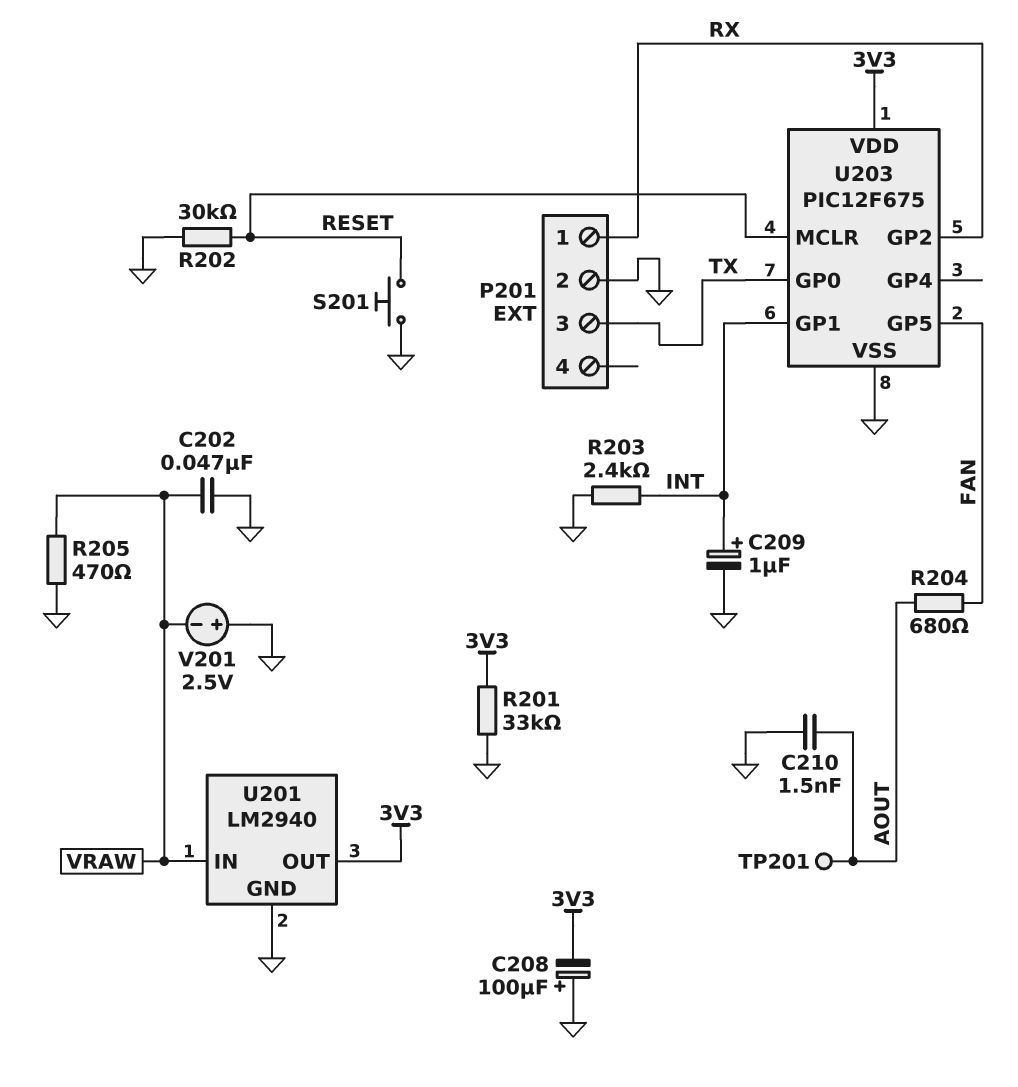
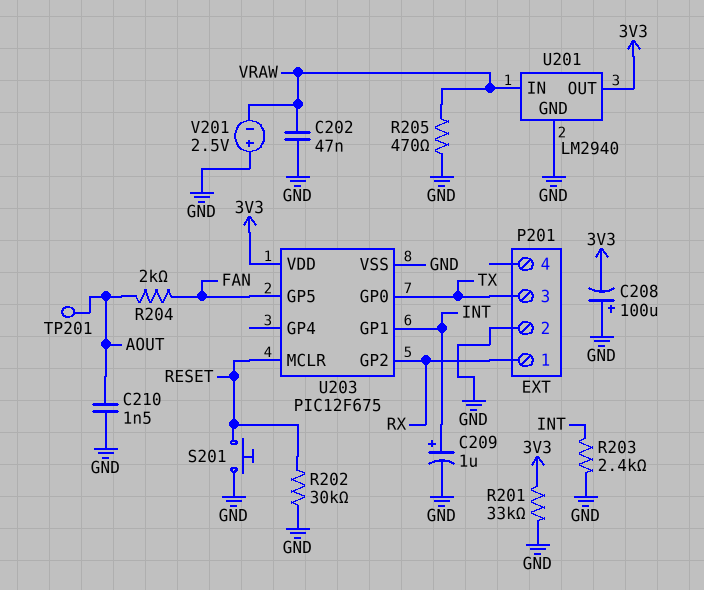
R204: 680 (AOUT, FAN) -> 2k (AOUT, FAN)

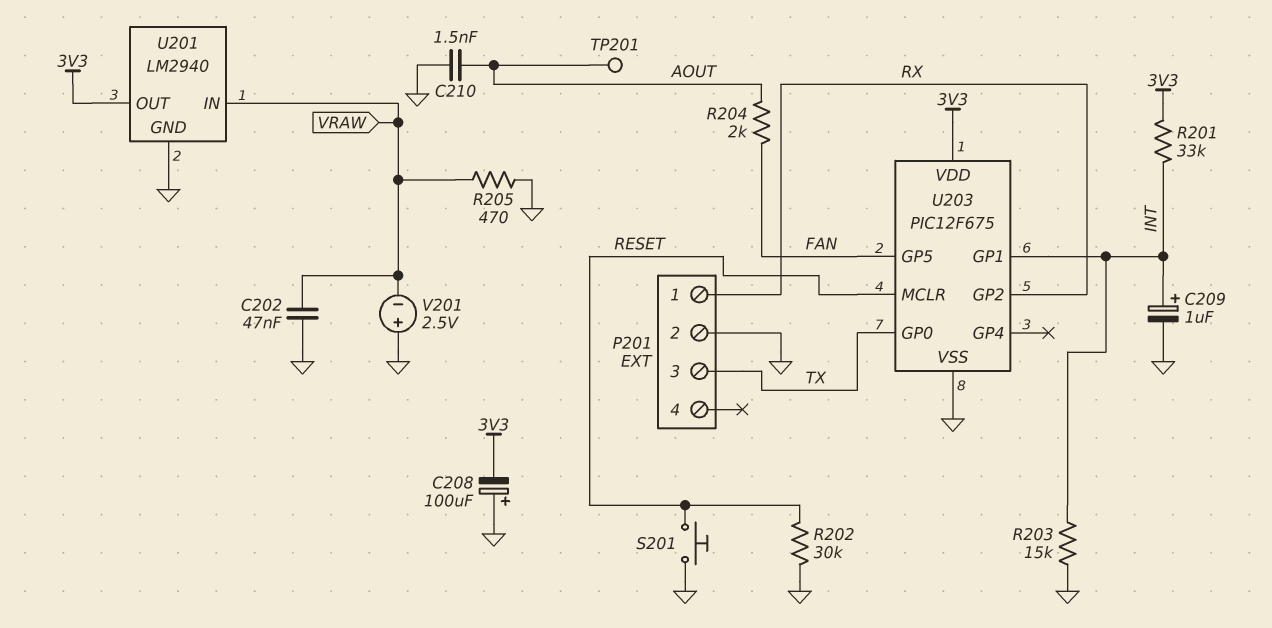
R201: 33k (3V3, GND) -> 33k (3V3, INT)
R203: 2.4k (GND, INT) -> 15k (GND, INT)

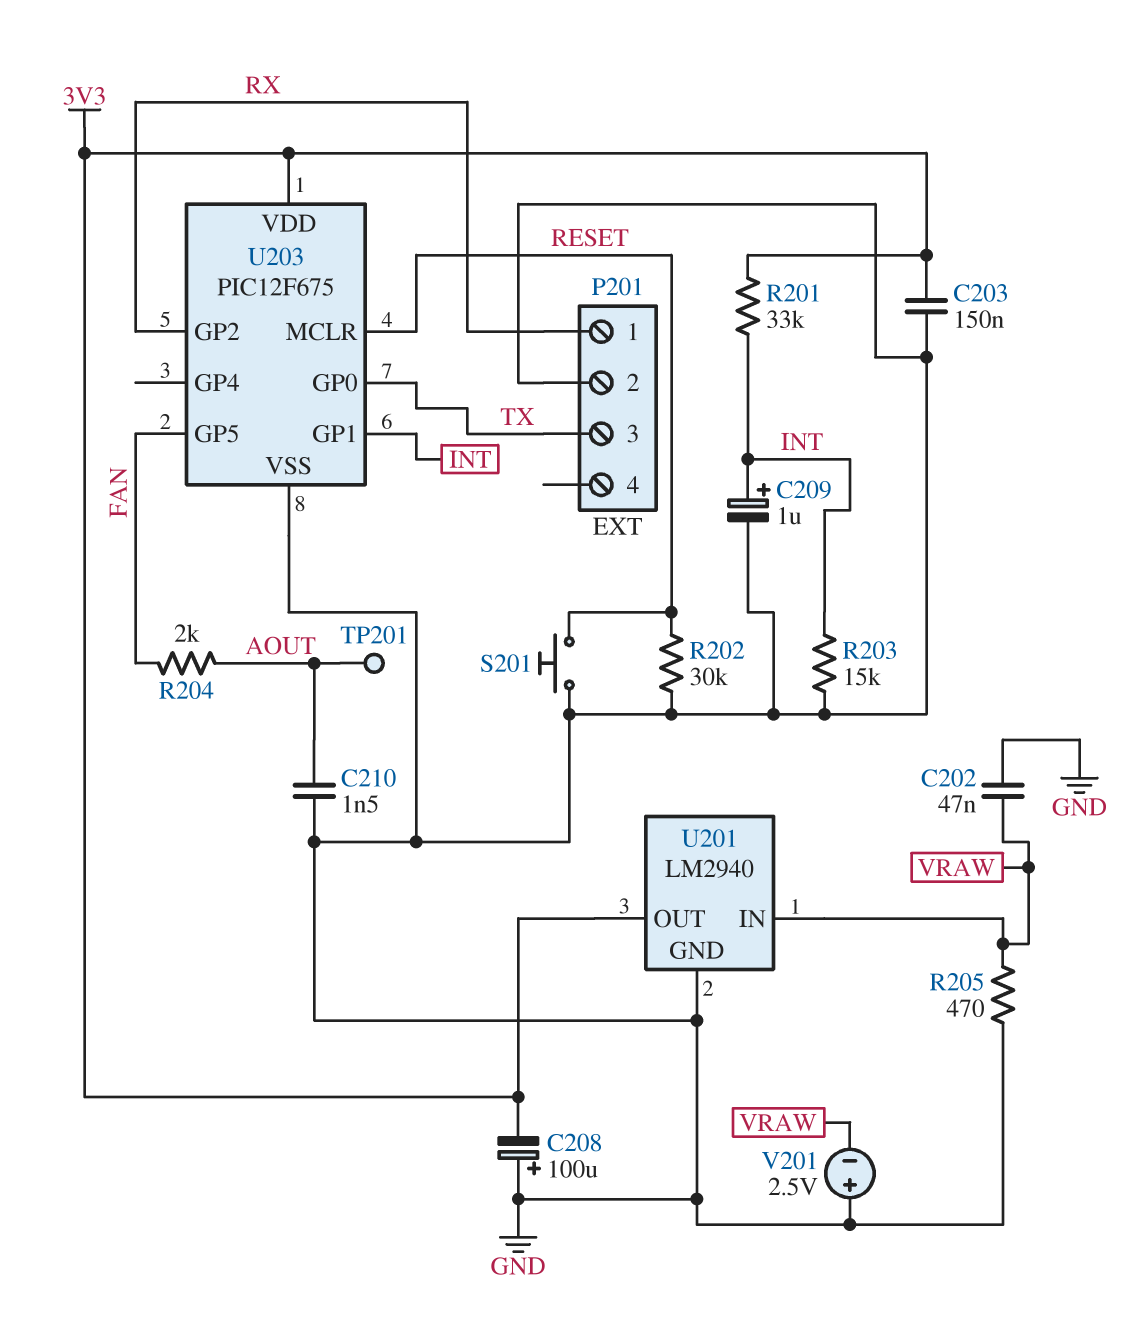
C203: none -> 150nF (3V3, GND)

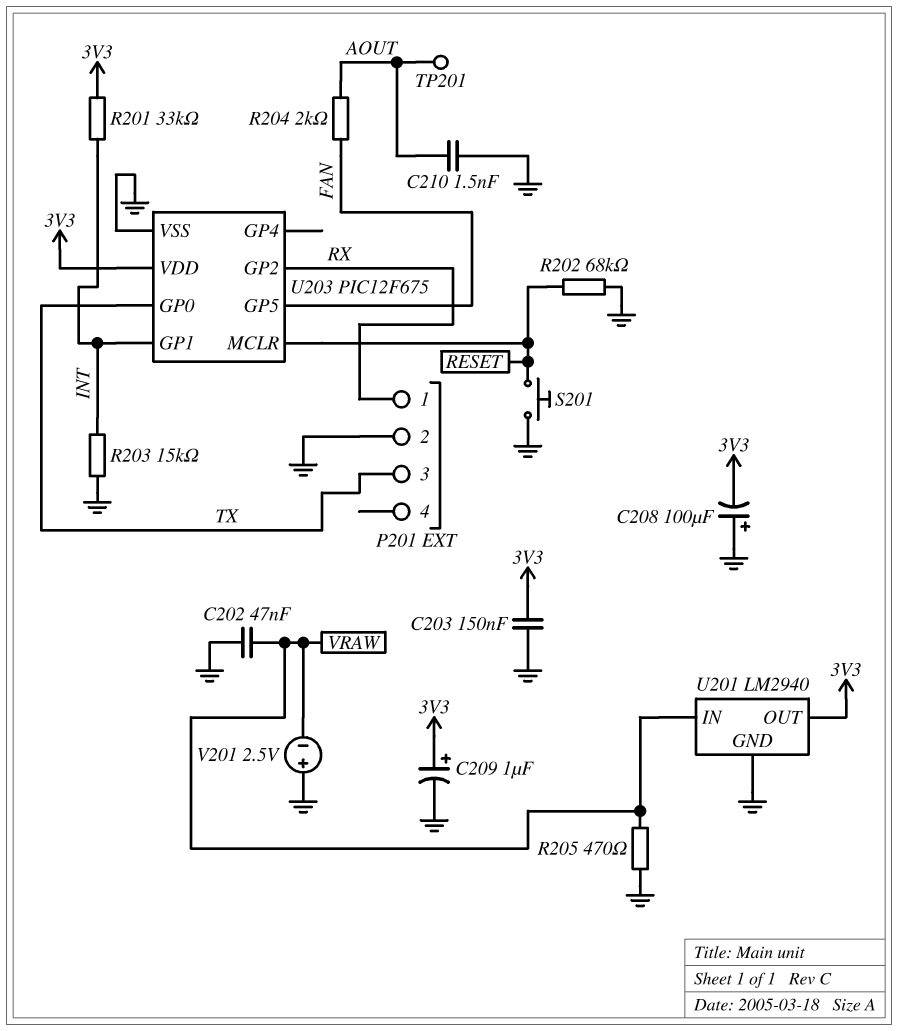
C209: 1uF (plus INT, minus GND) -> 1uF (plus 3V3, minus GND)
R202: 30k (GND, RESET) -> 68k (GND, RESET)

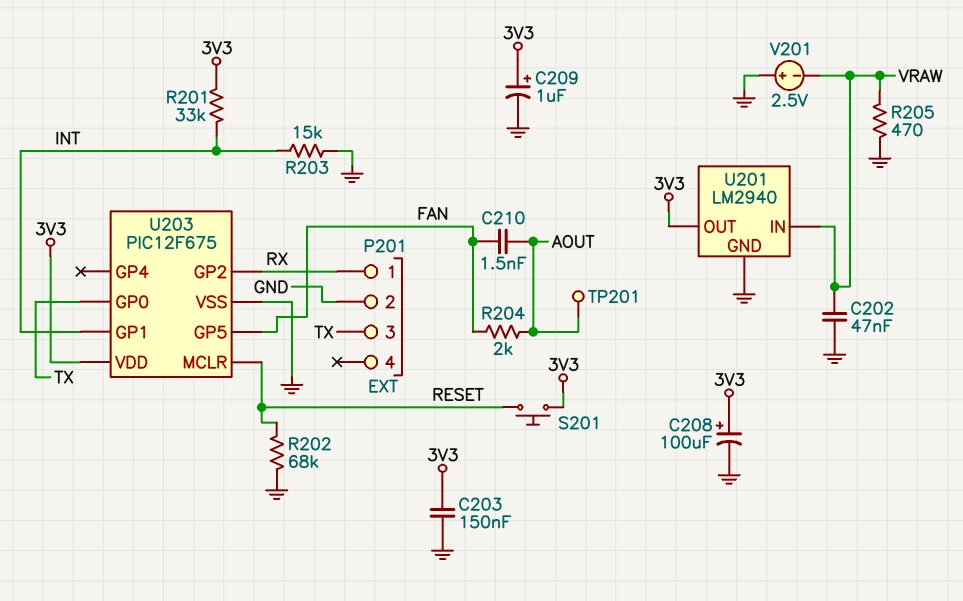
C208: 100uF (plus GND, minus 3V3) -> 100uF (plus 3V3, minus GND)
C210: 1.5nF (AOUT, GND) -> 1.5nF (AOUT, FAN)
S201: button (GND, RESET) -> button (3V3, RESET)

